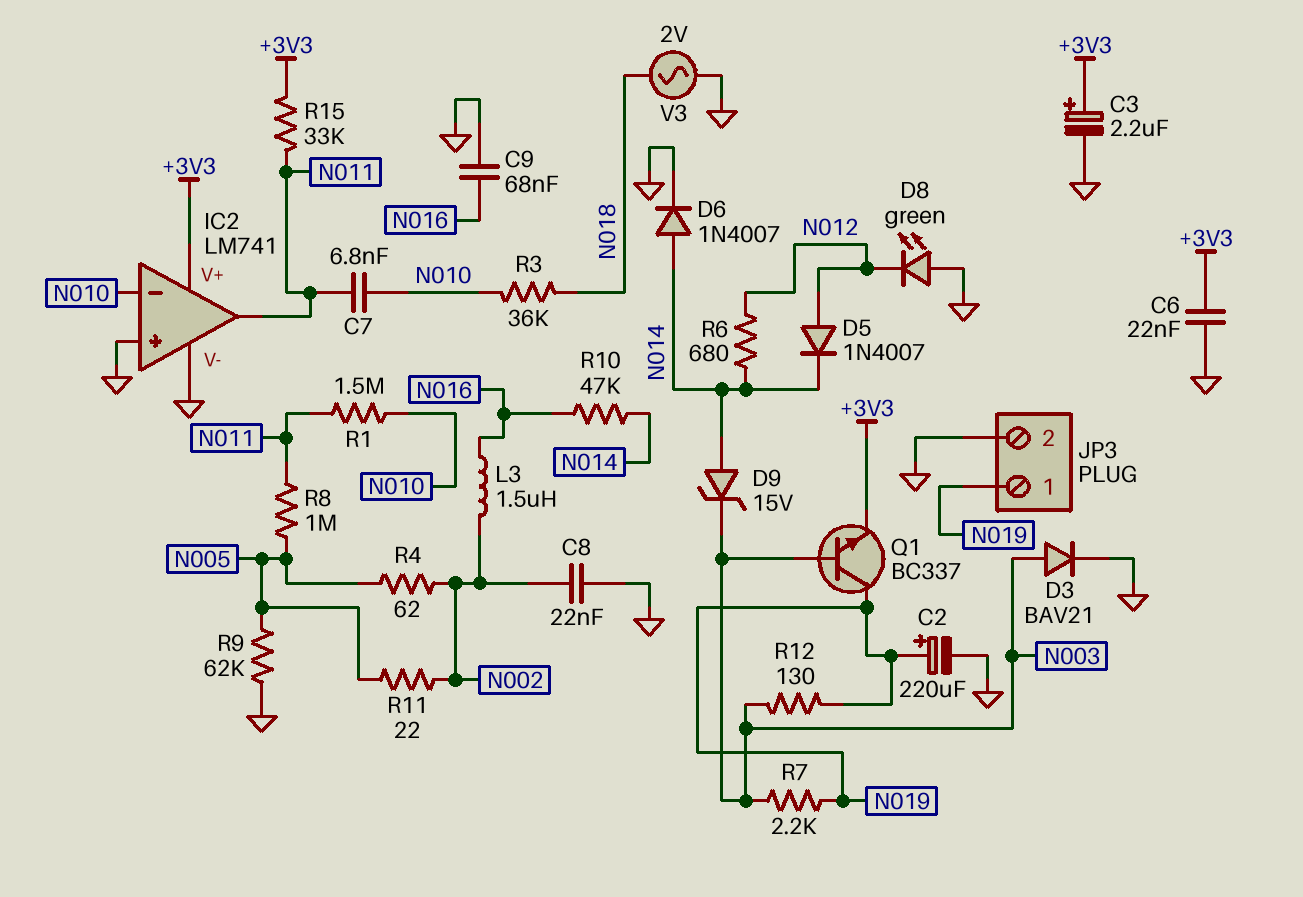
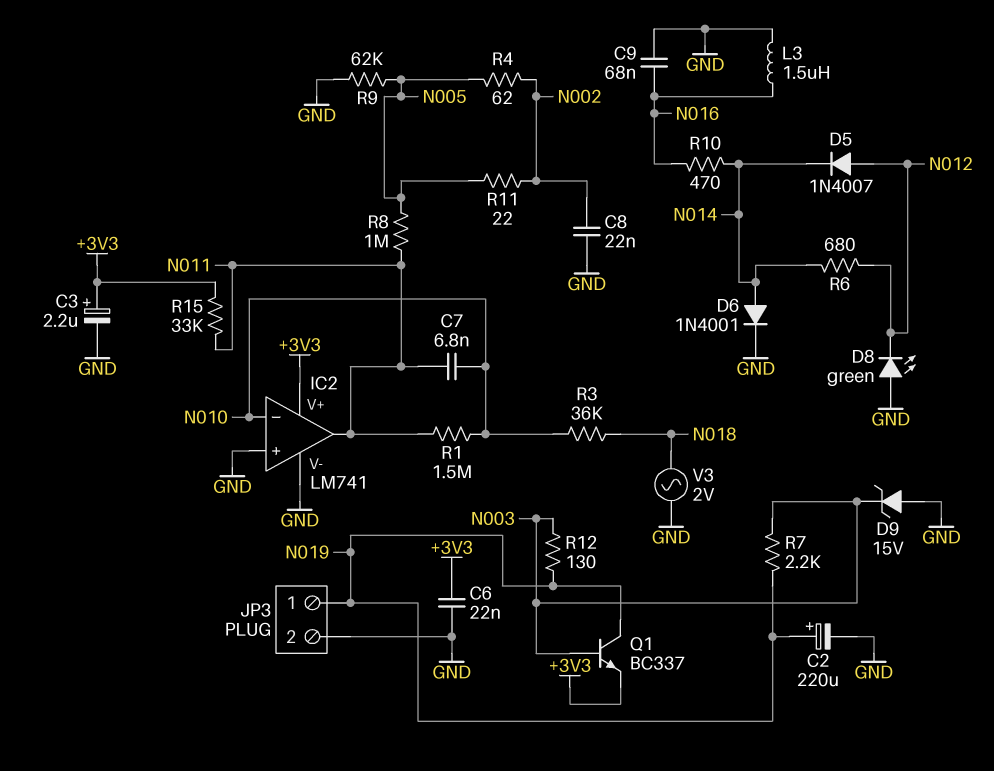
D3: diode BAV21 (A N003, K GND) -> none
D6: diode 1N4007 (A N014, K GND) -> diode 1N4001 (A N014, K GND)
D9: zener 15V (A N014, K N003) -> zener 15V (A GND, K N003)
L3: 1.5uH (N002, N016) -> 1.5uH (GND, N016)
R10: 47k (N014, N016) -> 470 (N014, N016)

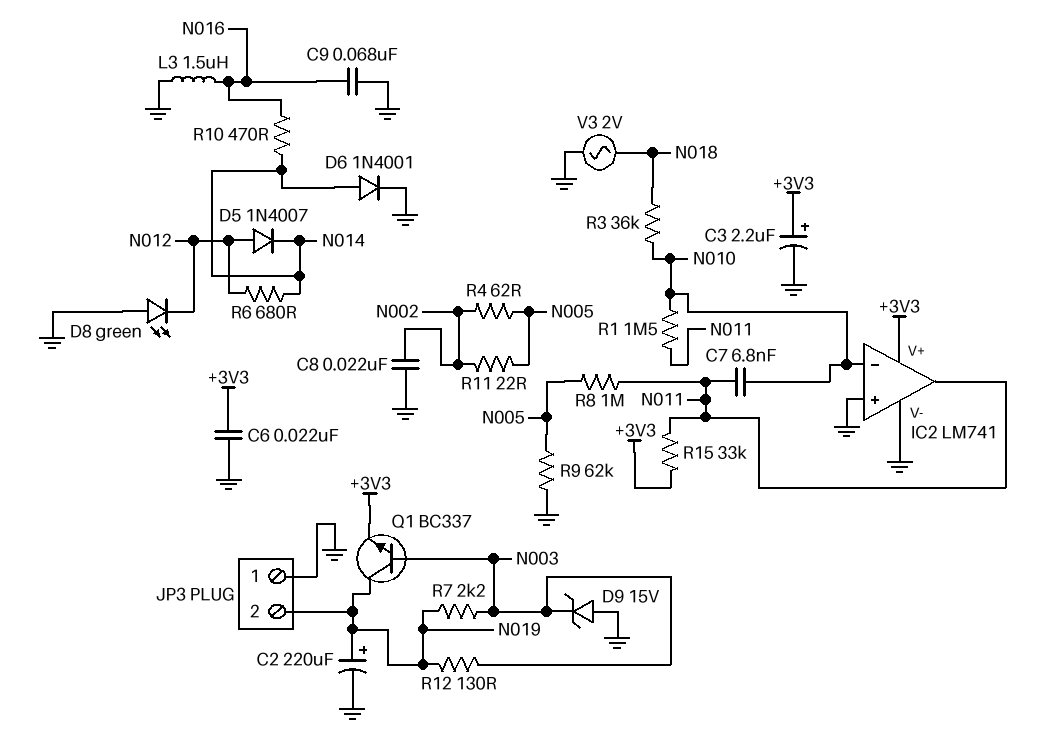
JP3 pin 1: N019 -> GND
JP3 pin 2: GND -> N019

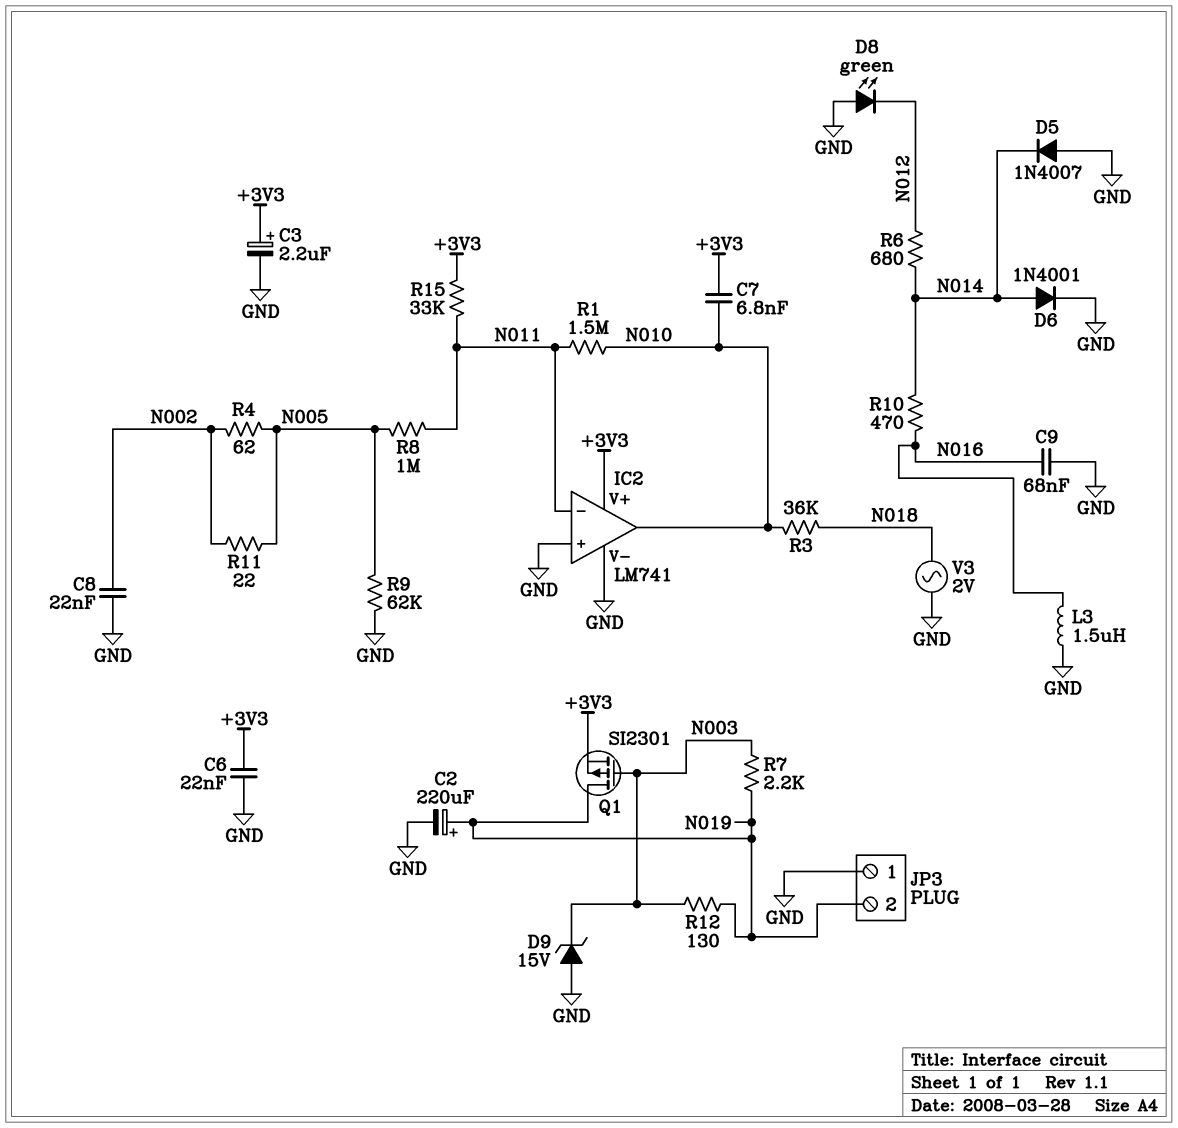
C7: 6.8nF (N010, N011) -> 6.8nF (+3V3, N010)
D5: diode 1N4007 (A N012, K N014) -> diode 1N4007 (A GND, K N014)
IC2 pin in-: N010 -> N011
IC2 pin out: N011 -> N010
Q1: NPN BC337 (B N003, C N019, E +3V3) -> PMOS SI2301 (G N003, D N019, S +3V3)

